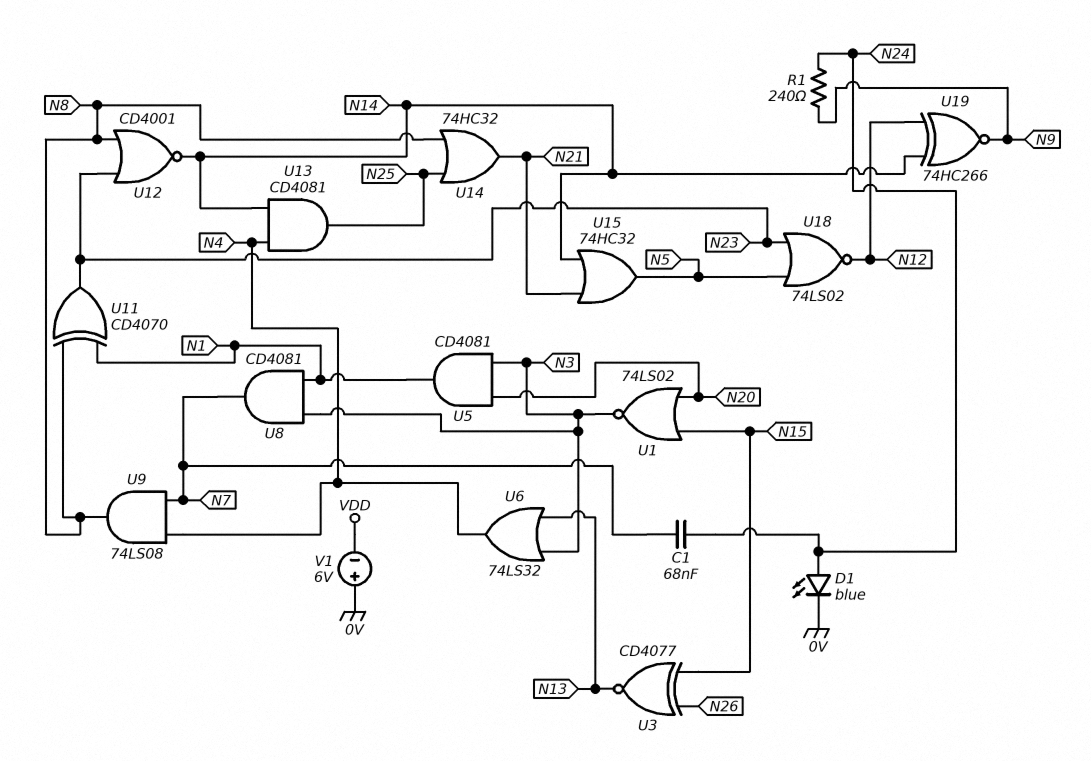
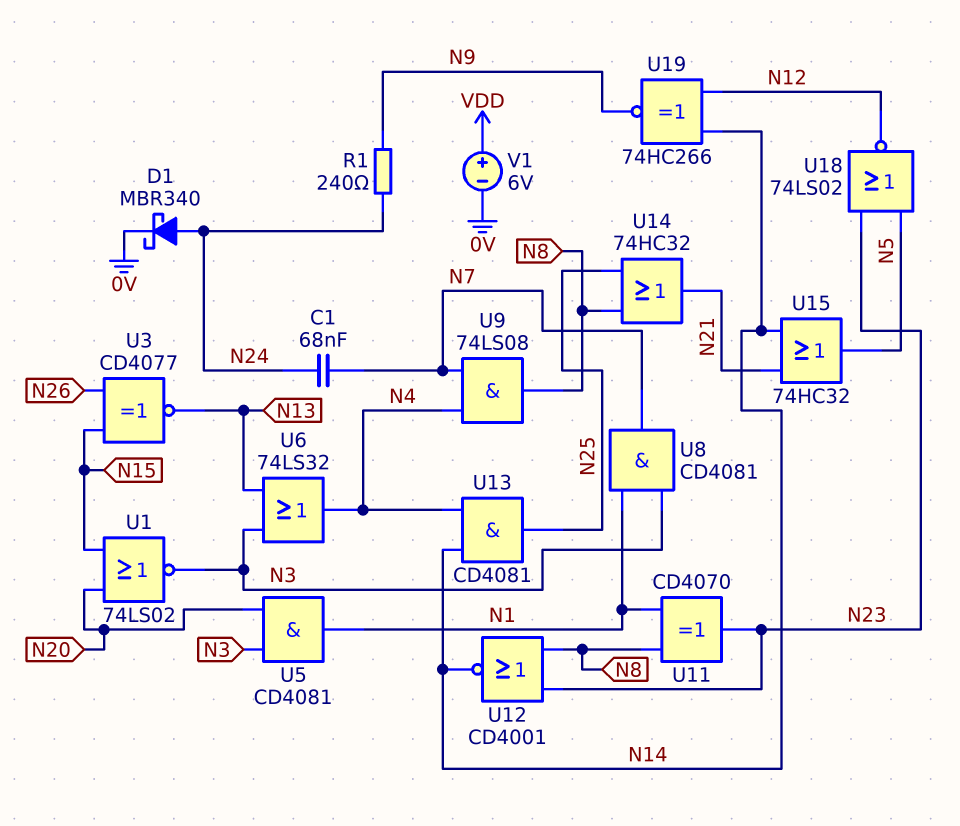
D1: LED blue (A N24, K 0V) -> schottky MBR340 (A N24, K 0V)
V1: 6V (plus 0V, minus VDD) -> 6V (plus VDD, minus 0V)

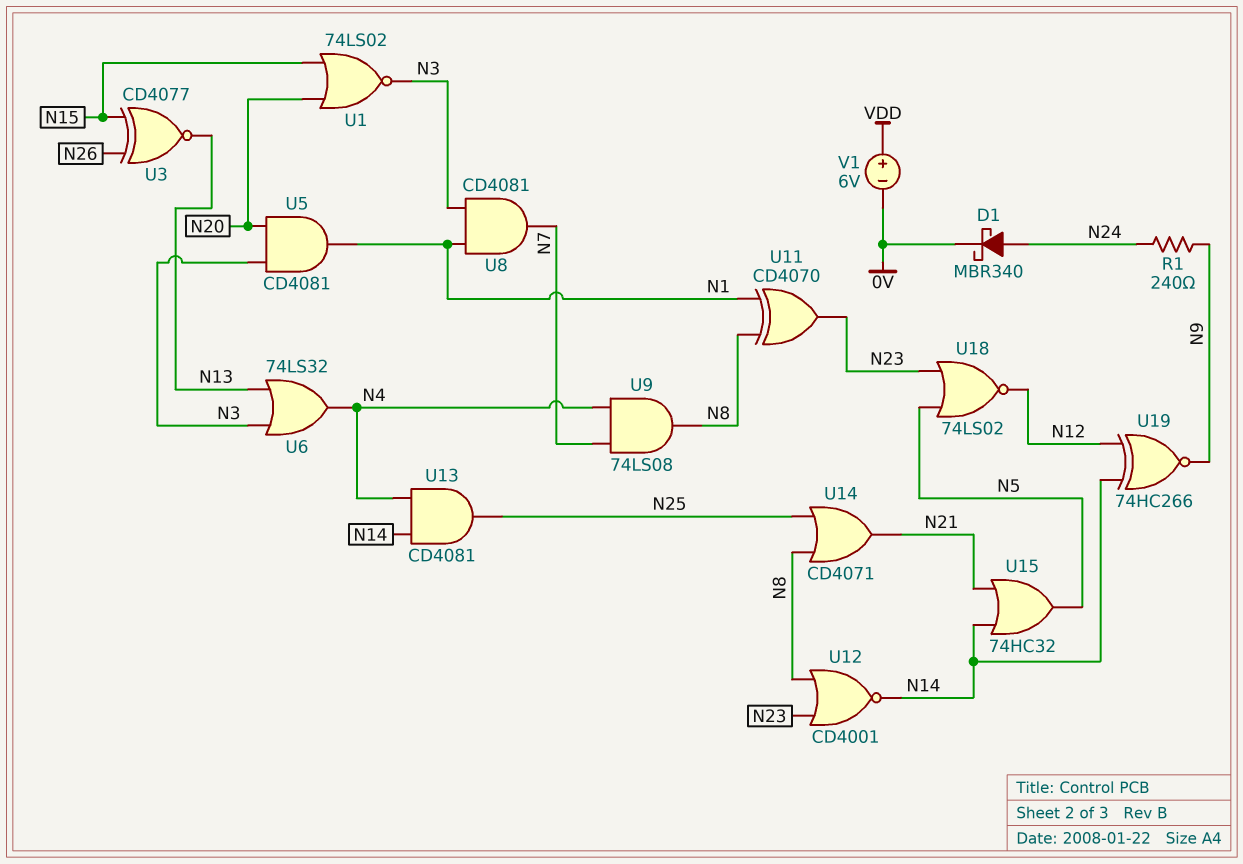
C1: 68nF (N7, N24) -> none
U14: OR 74HC32 (in N8, in N25, out N21) -> OR CD4071 (in N8, in N25, out N21)

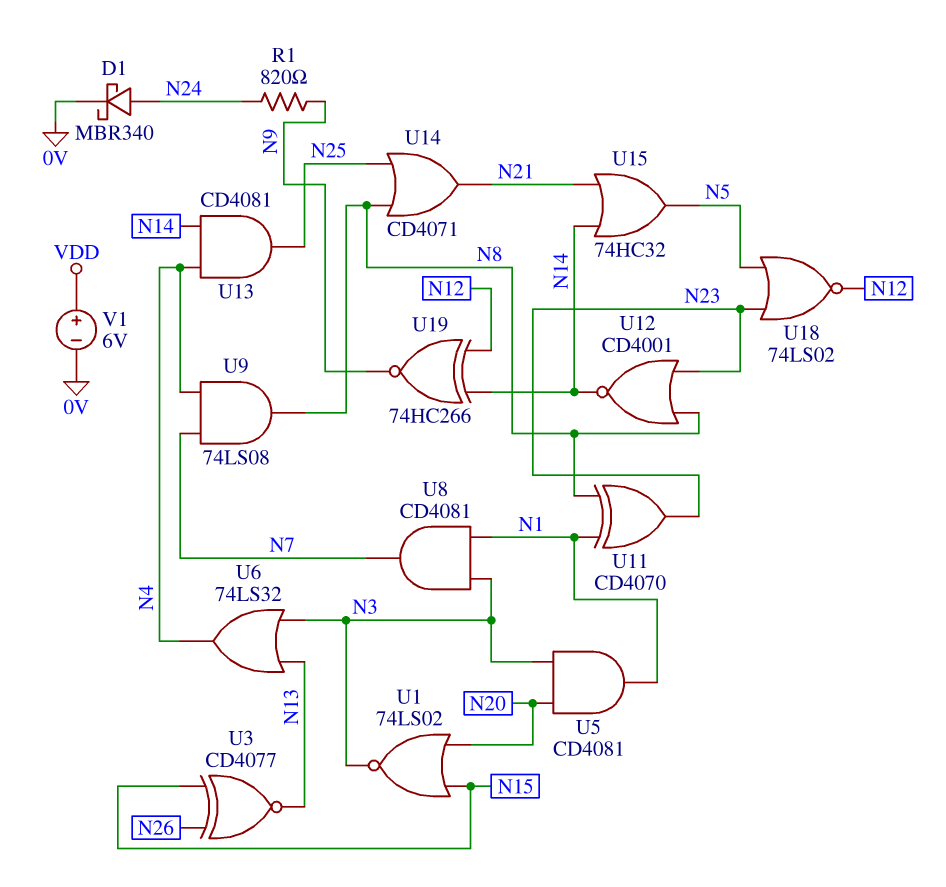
R1: 240 (N9, N24) -> 820 (N9, N24)

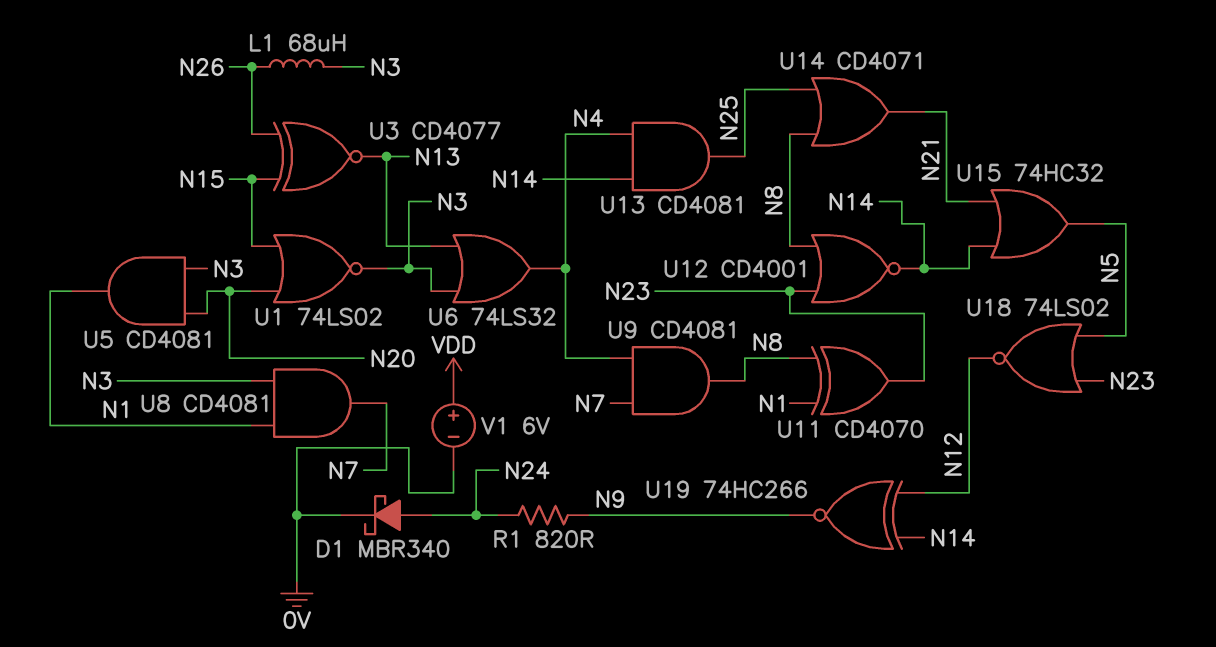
L1: none -> 68uH (N3, N26)
U9: AND 74LS08 (in N4, in N7, out N8) -> AND CD4081 (in N4, in N7, out N8)

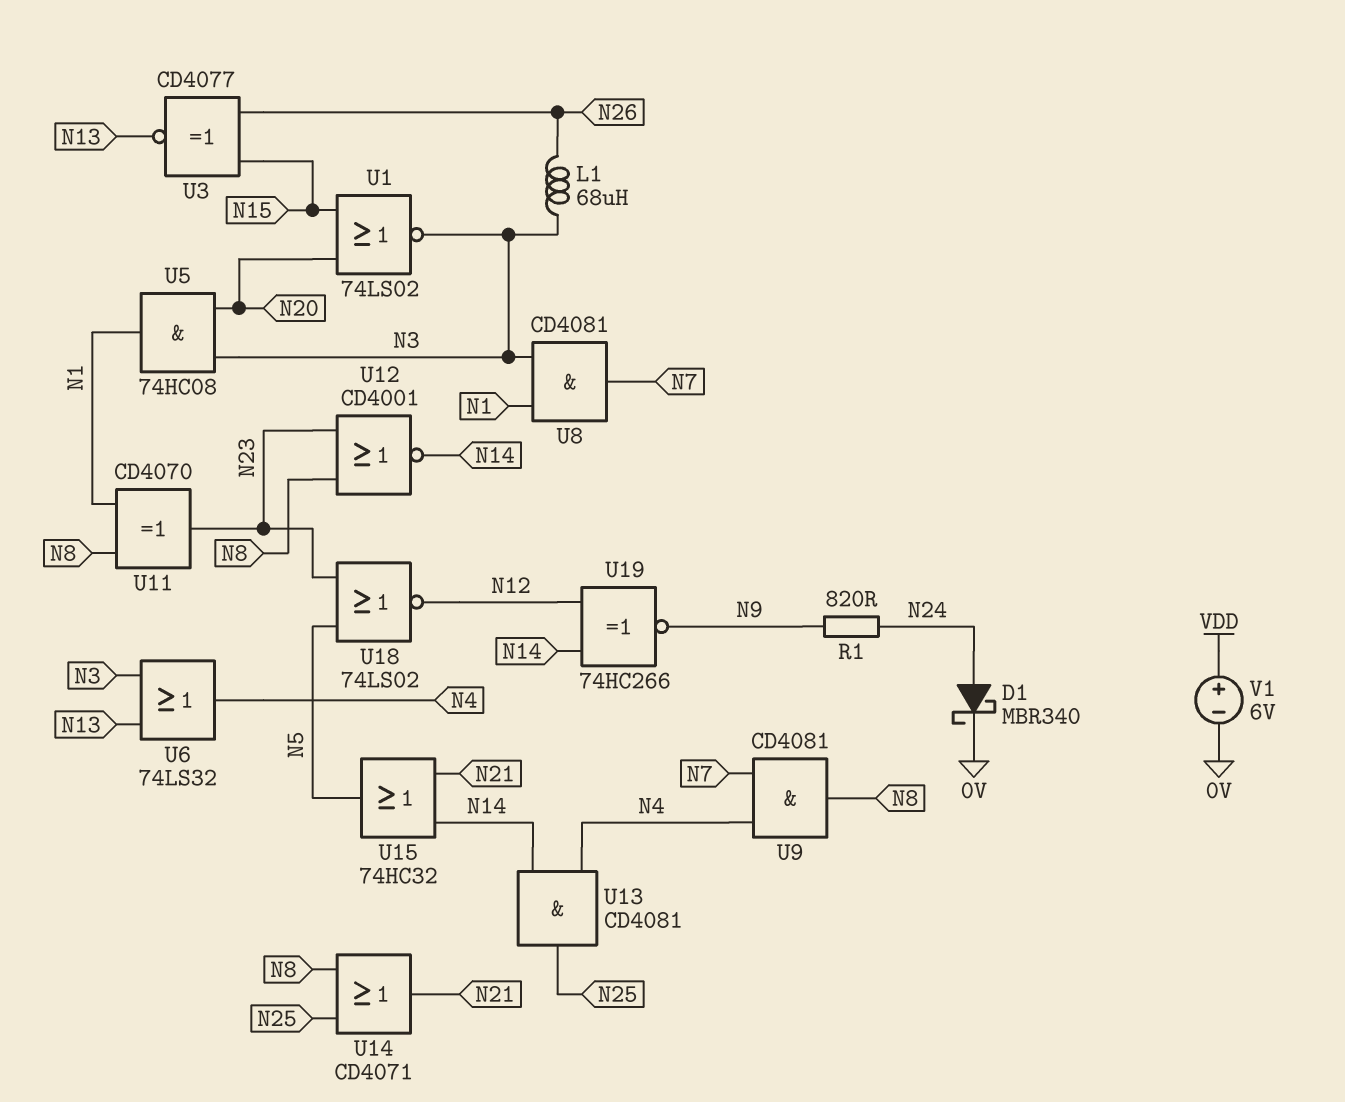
U5: AND CD4081 (in N3, in N20, out N1) -> AND 74HC08 (in N3, in N20, out N1)

